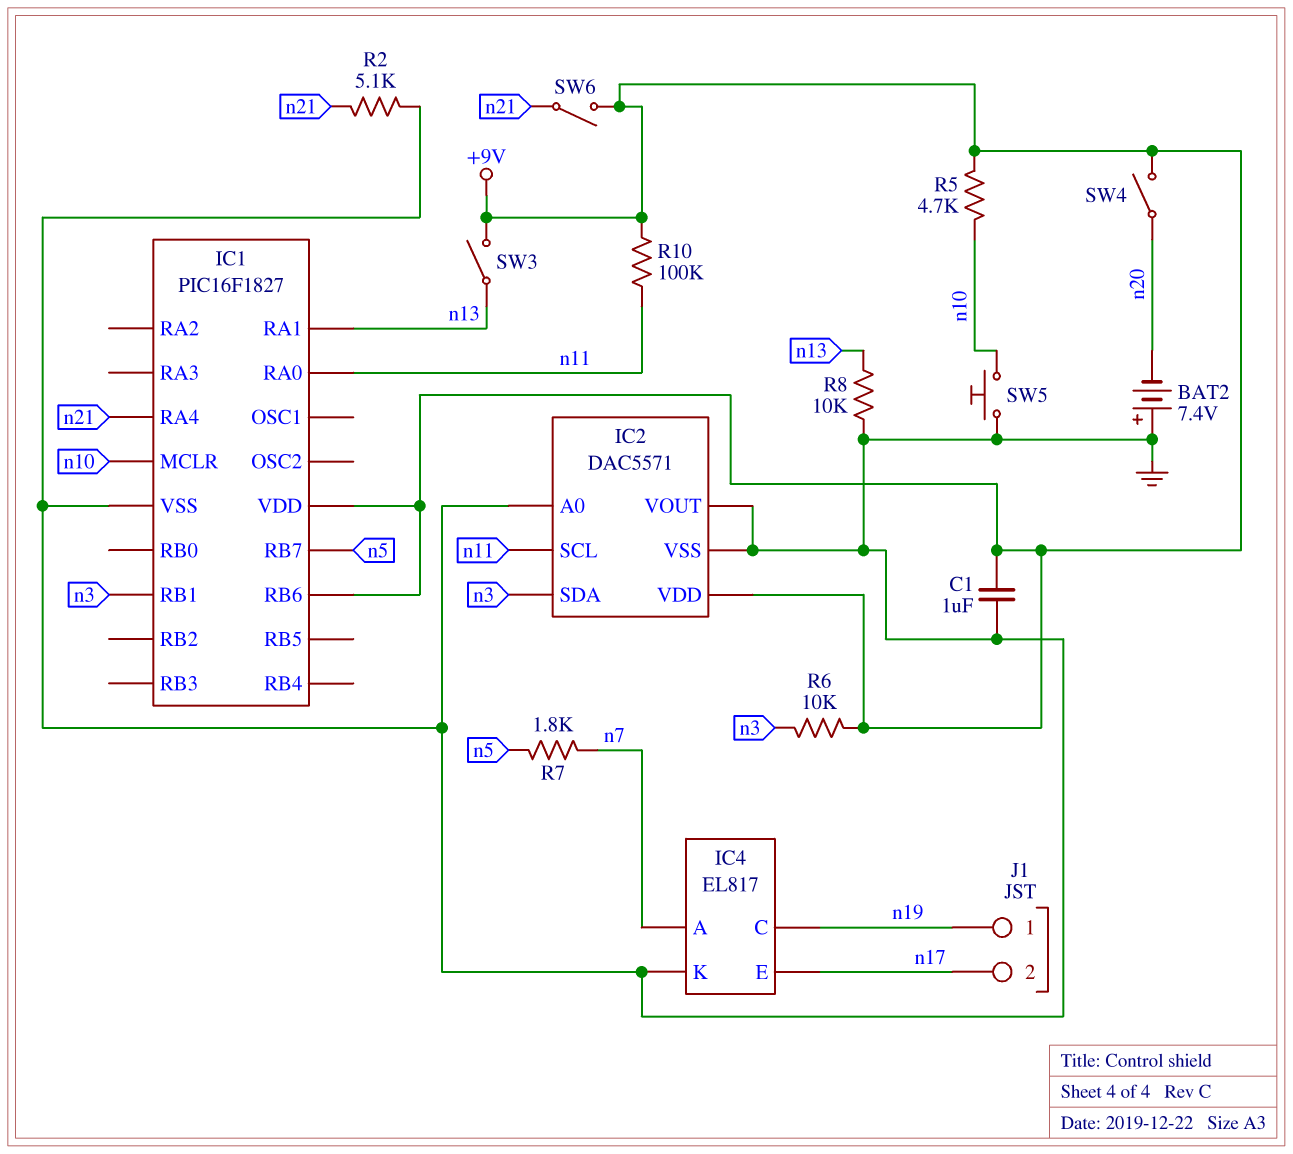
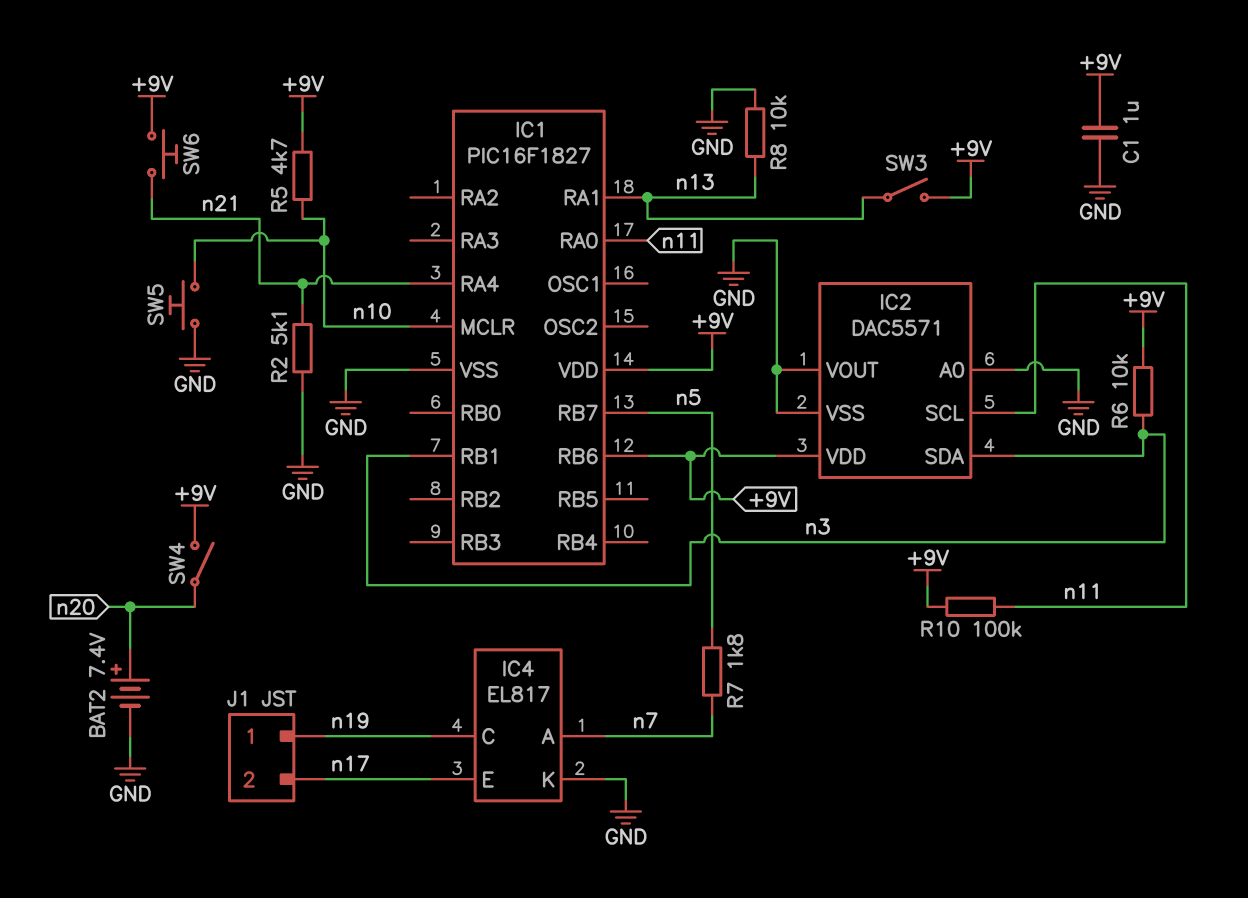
BAT2: 7.4V (plus GND, minus n20) -> 7.4V (plus n20, minus GND)
SW6: switch (+9V, n21) -> button (+9V, n21)

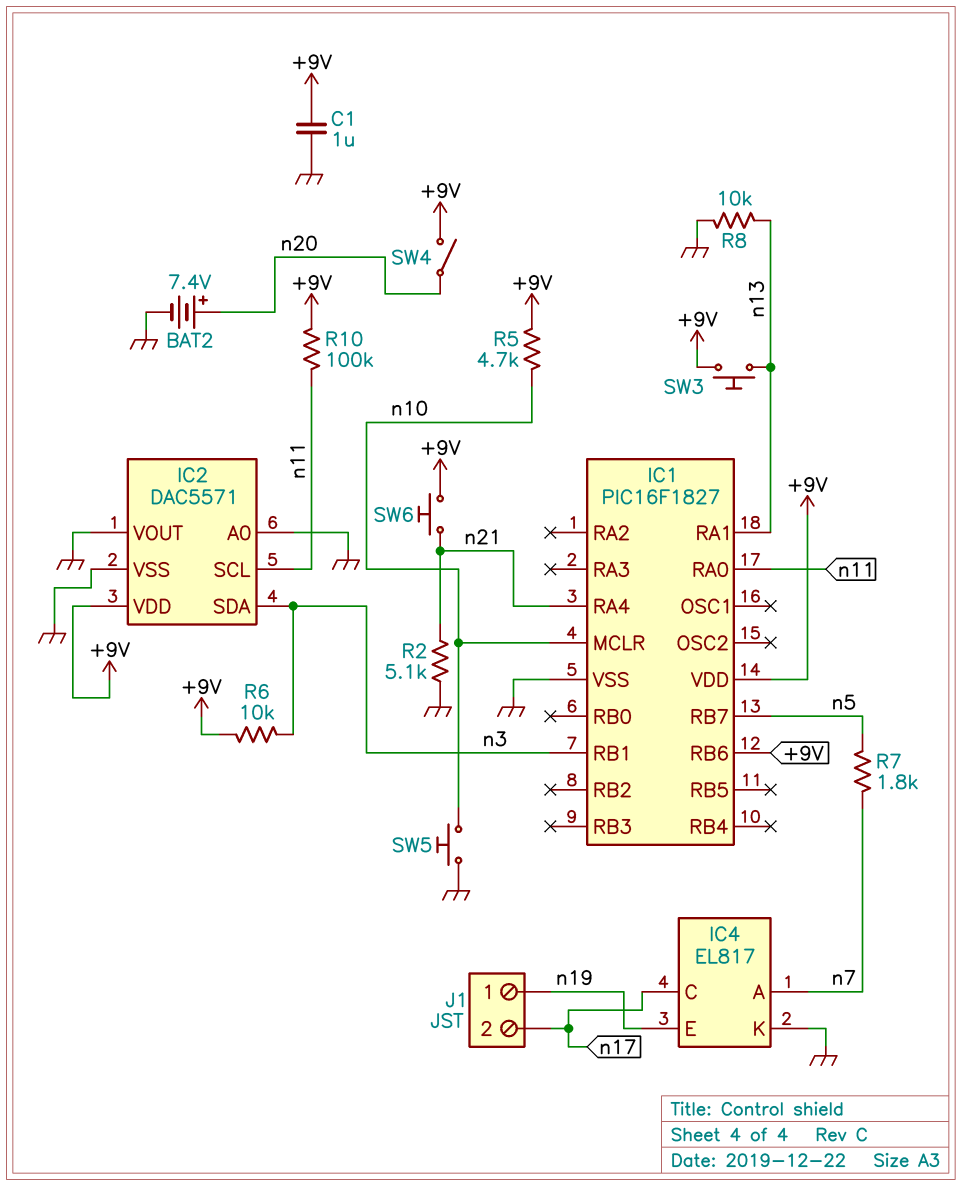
IC4 pin C: n19 -> n17
IC4 pin E: n17 -> n19
SW3: switch (+9V, n13) -> button (+9V, n13)

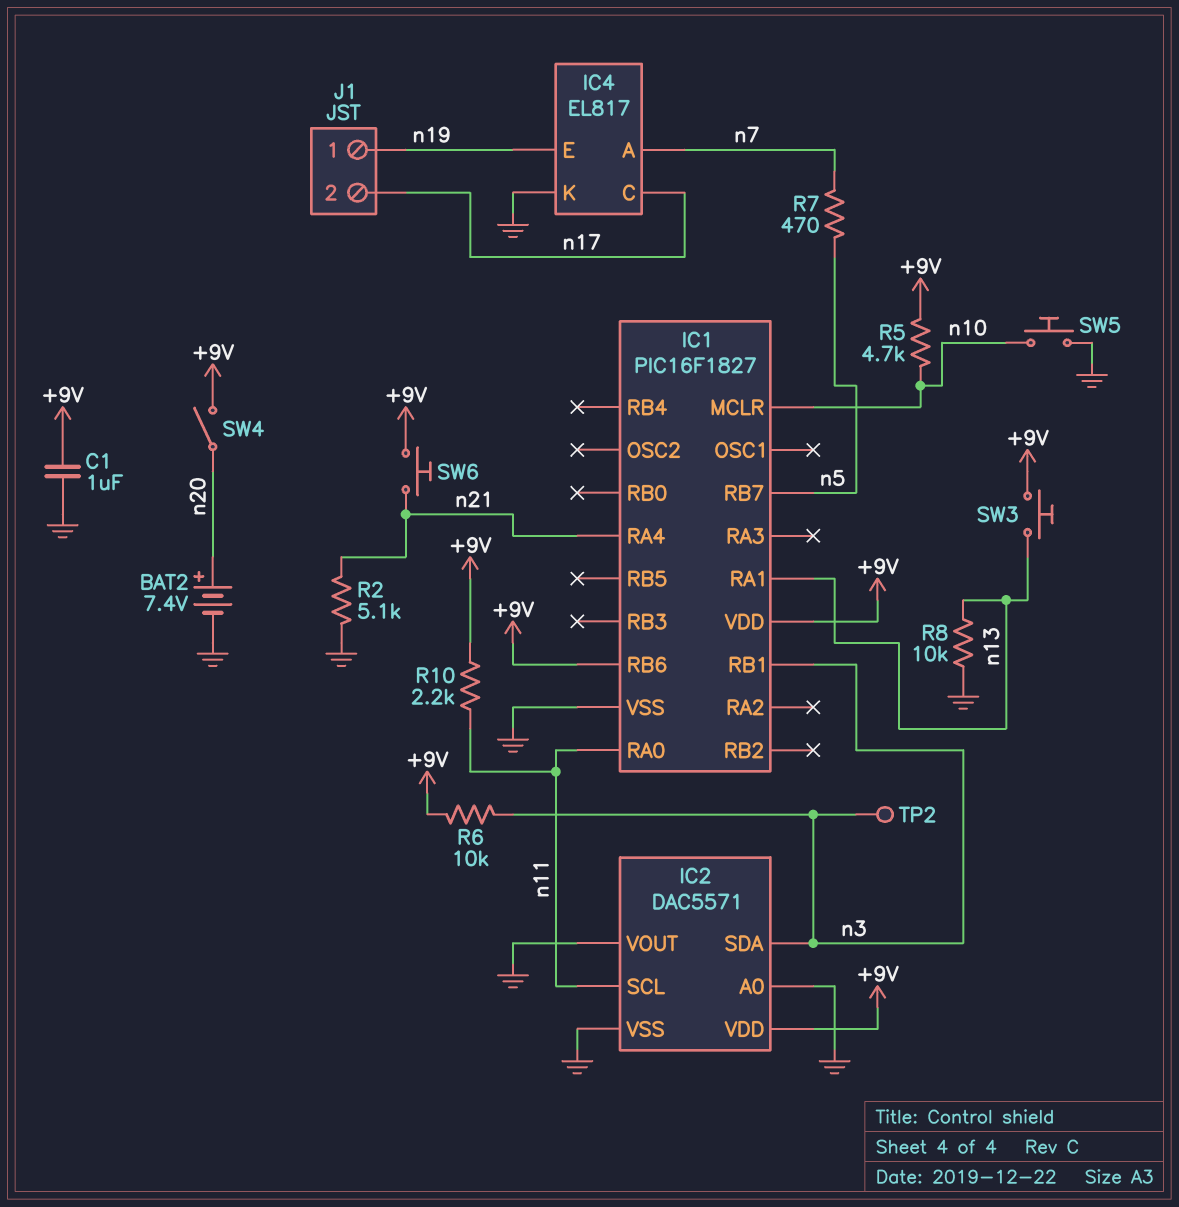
R7: 1.8k (n5, n7) -> 470 (n5, n7)
R10: 100k (+9V, n11) -> 2.2k (+9V, n11)
TP2: none -> test point (n3)

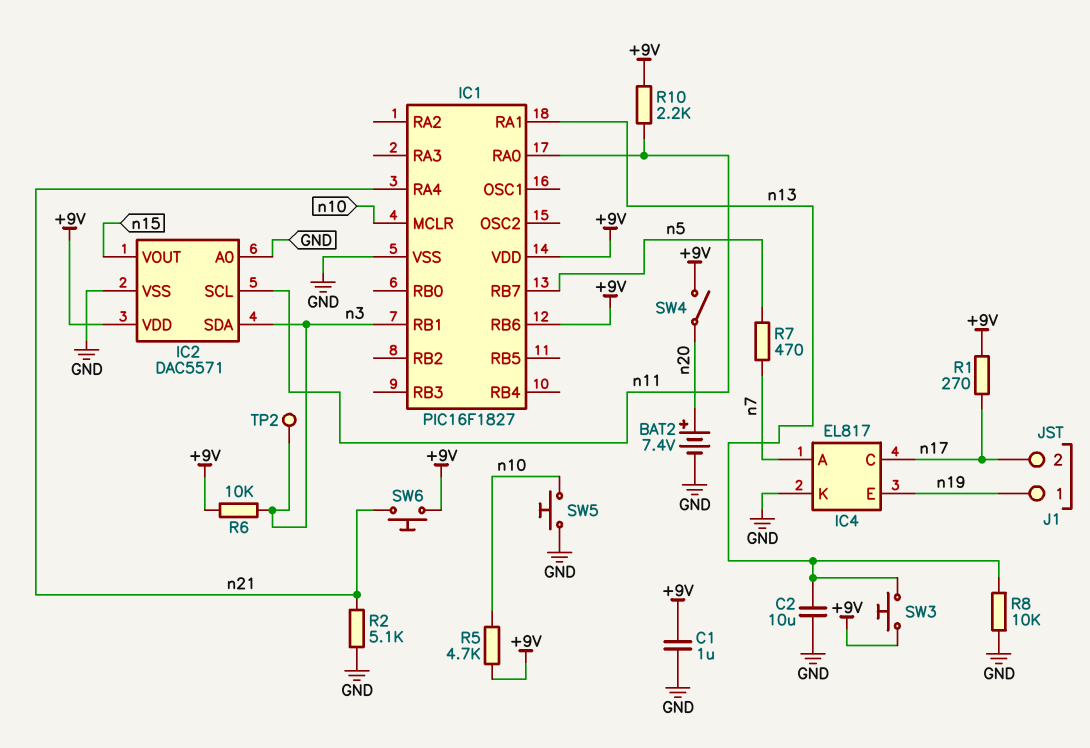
C2: none -> 10uF (GND, n13)
IC2 pin VOUT: GND -> n15
R1: none -> 270 (+9V, n17)

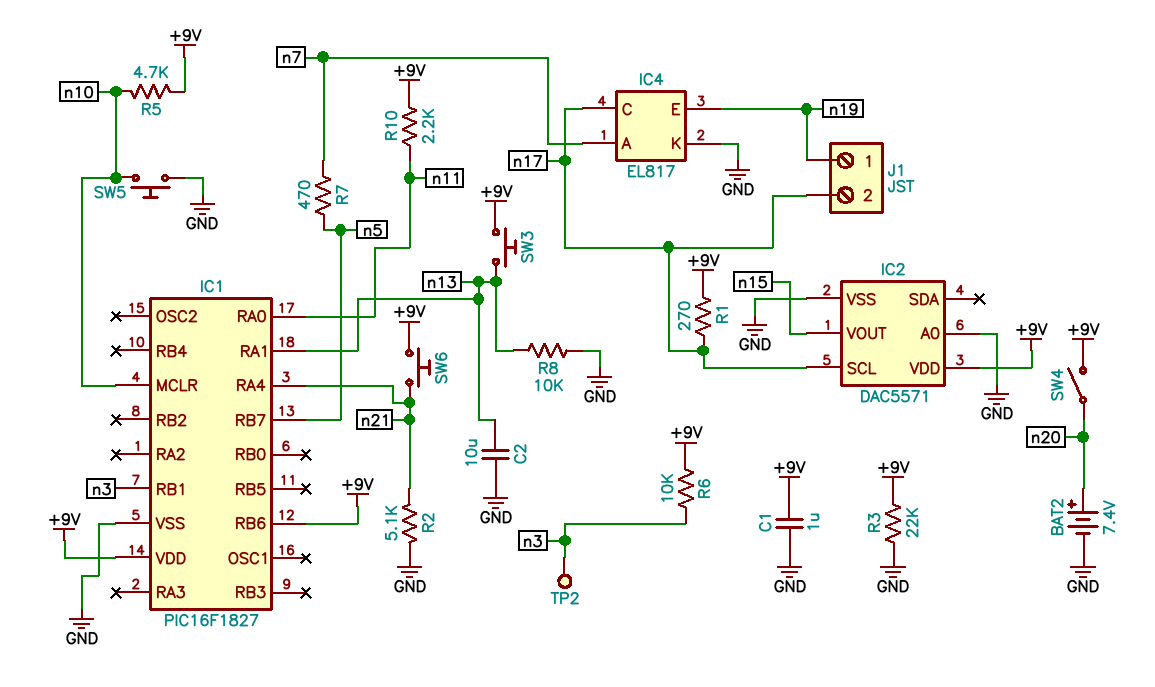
IC2 pin SCL: n11 -> n17
IC2 pin SDA: n3 -> none
R3: none -> 22k (+9V, GND)

